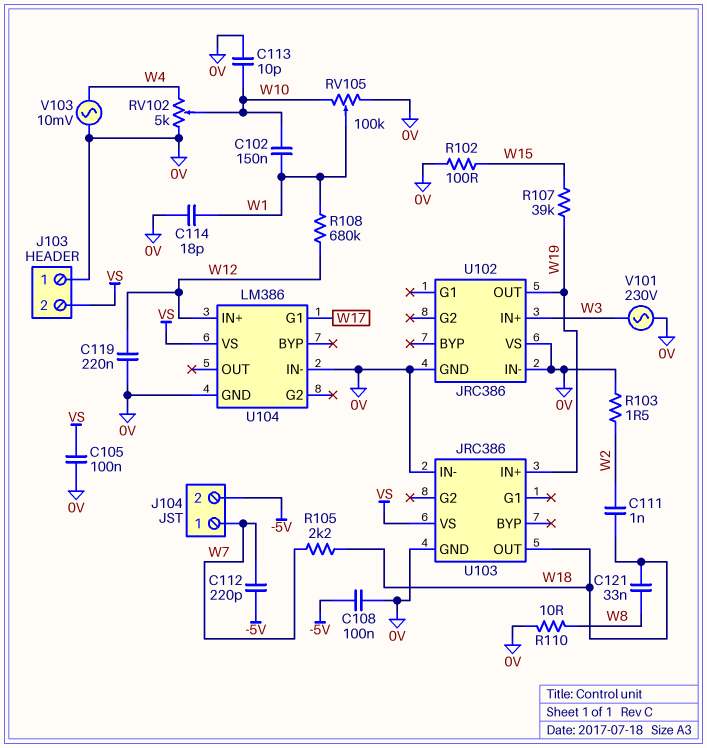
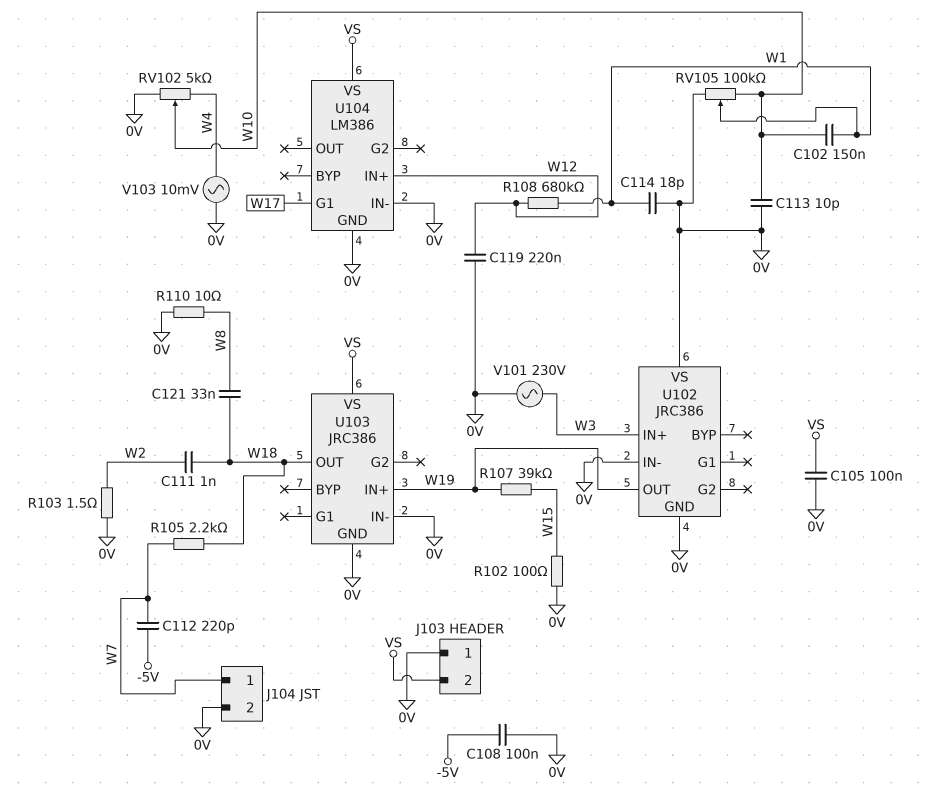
J104 pin 2: -5V -> 0V

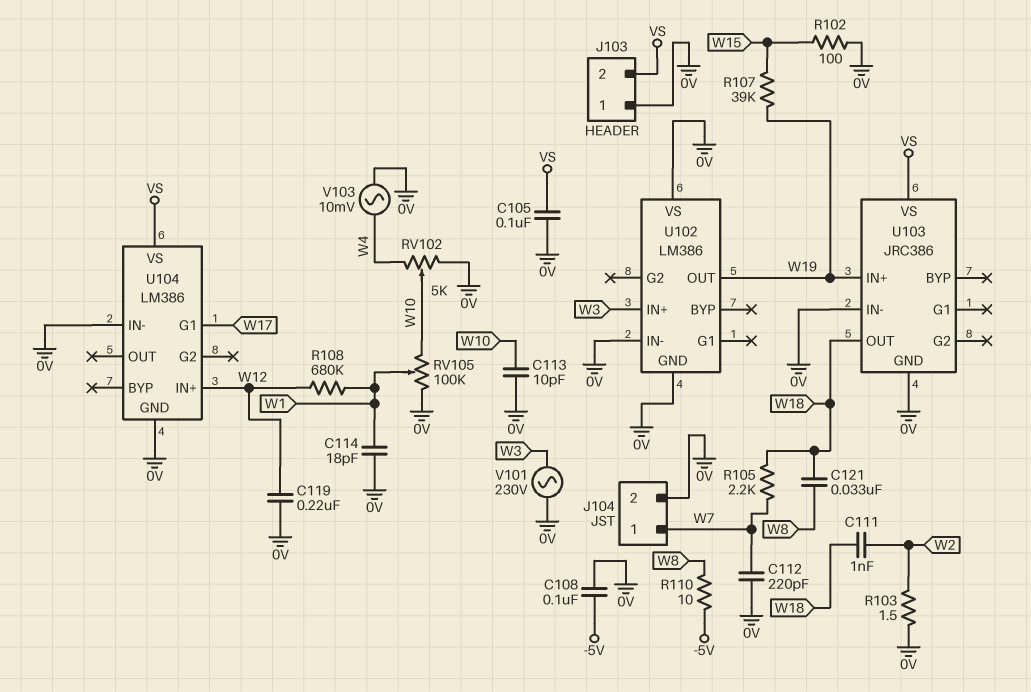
C102: 150nF (W1, W10) -> none
C112: 220pF (-5V, W7) -> 220pF (0V, W7)
R110: 10 (0V, W8) -> 10 (-5V, W8)
U102: JRC386 -> LM386

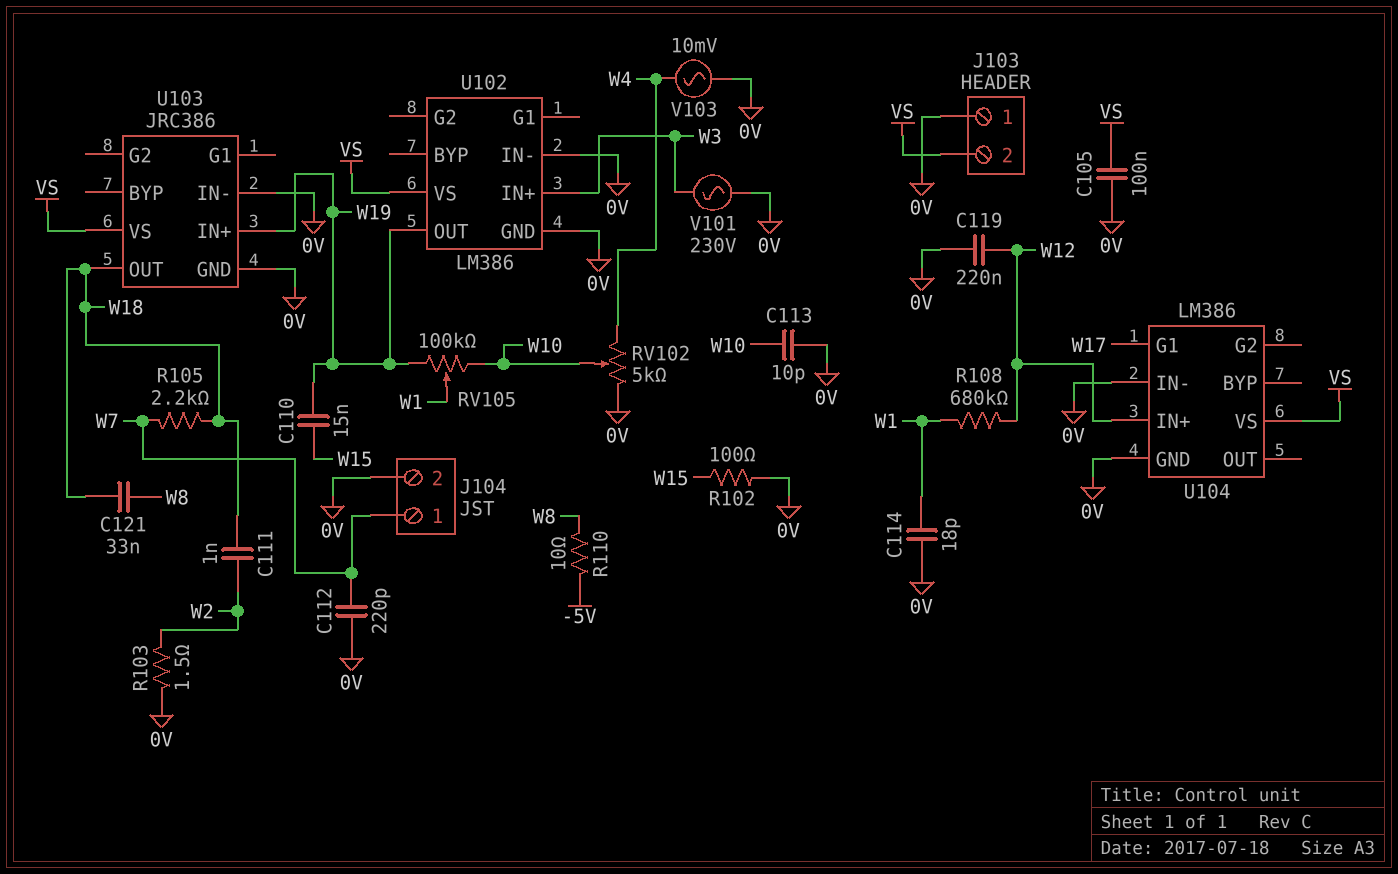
C108: 100nF (-5V, 0V) -> none
C110: none -> 15nF (W15, W19)
R107: 39k (W15, W19) -> none
RV105: 100k (0V, W10, wiper W1) -> 100k (W10, W19, wiper W1)
U102 pin VS: 0V -> VS

